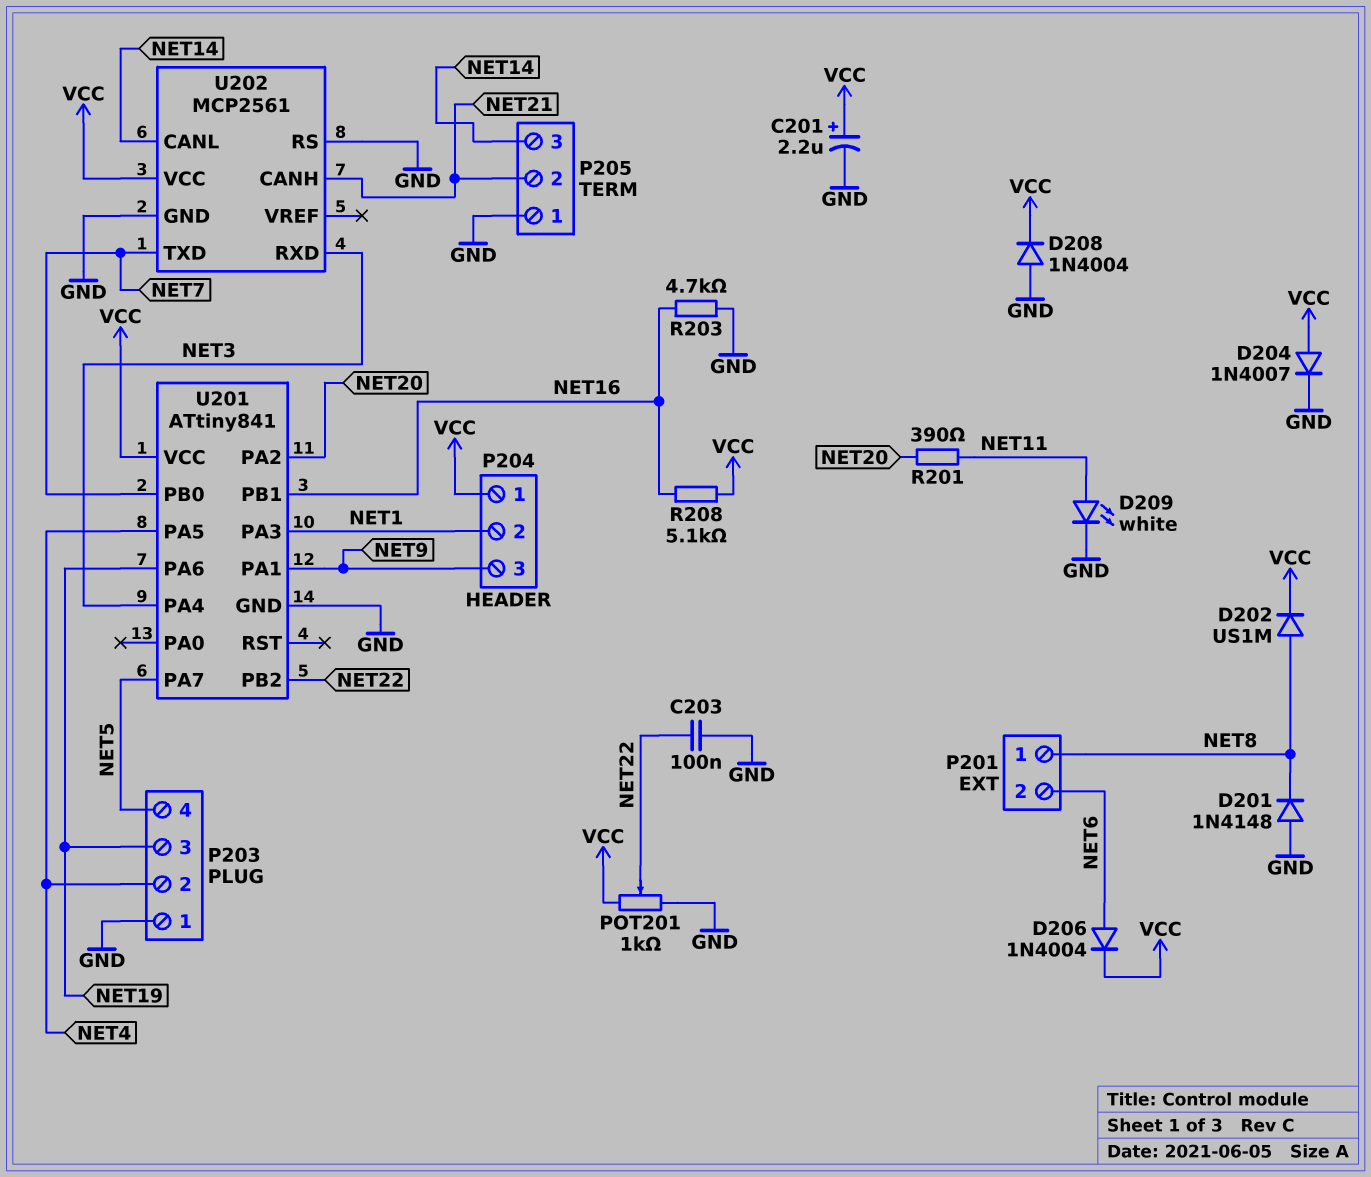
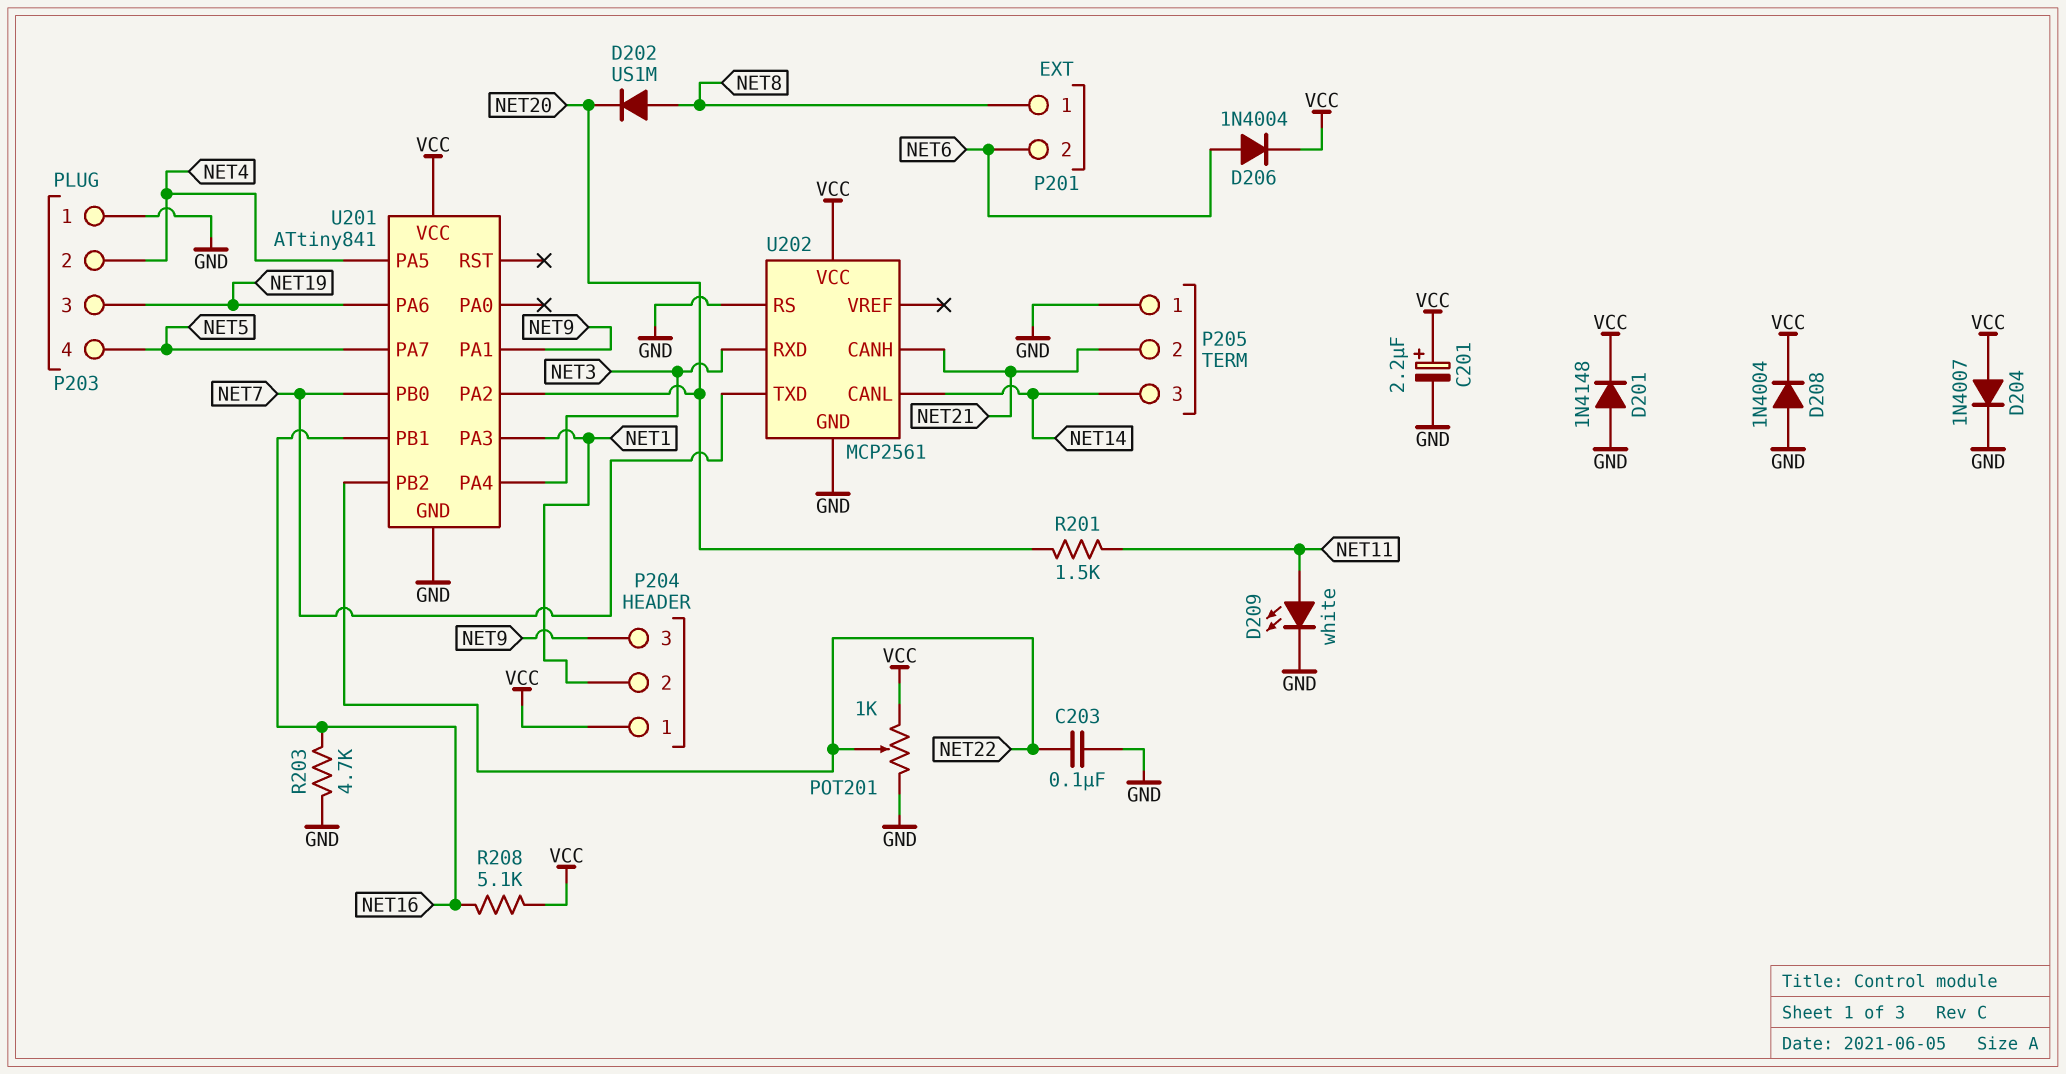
D201: diode 1N4148 (A GND, K NET8) -> diode 1N4148 (A GND, K VCC)
D202: diode US1M (A NET8, K VCC) -> diode US1M (A NET8, K NET20)
R201: 390 (NET11, NET20) -> 1.5k (NET11, NET20)

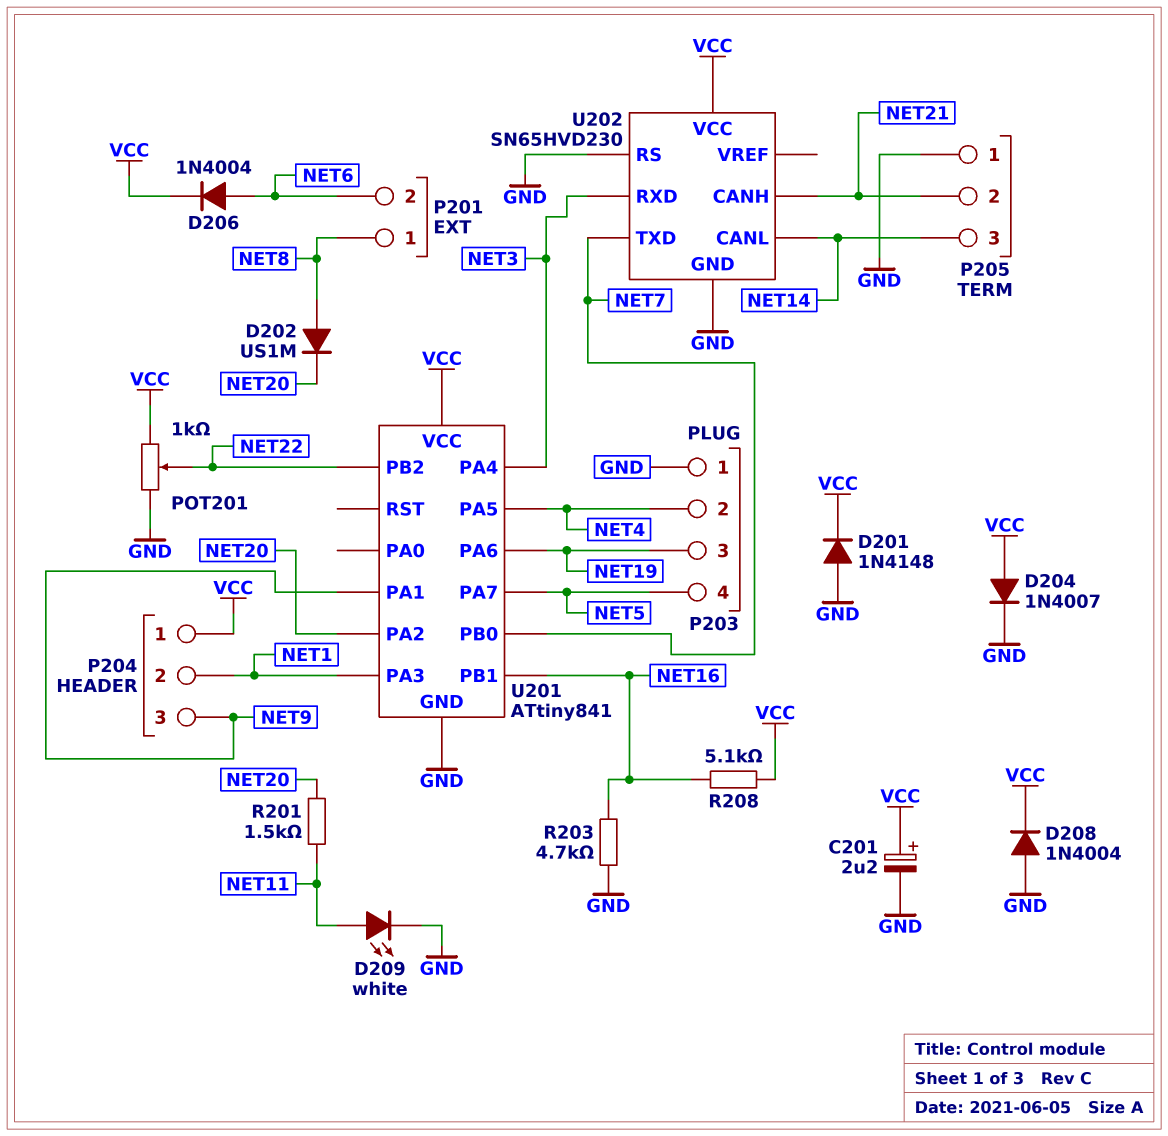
C203: 100nF (GND, NET22) -> none
U202: MCP2561 -> SN65HVD230

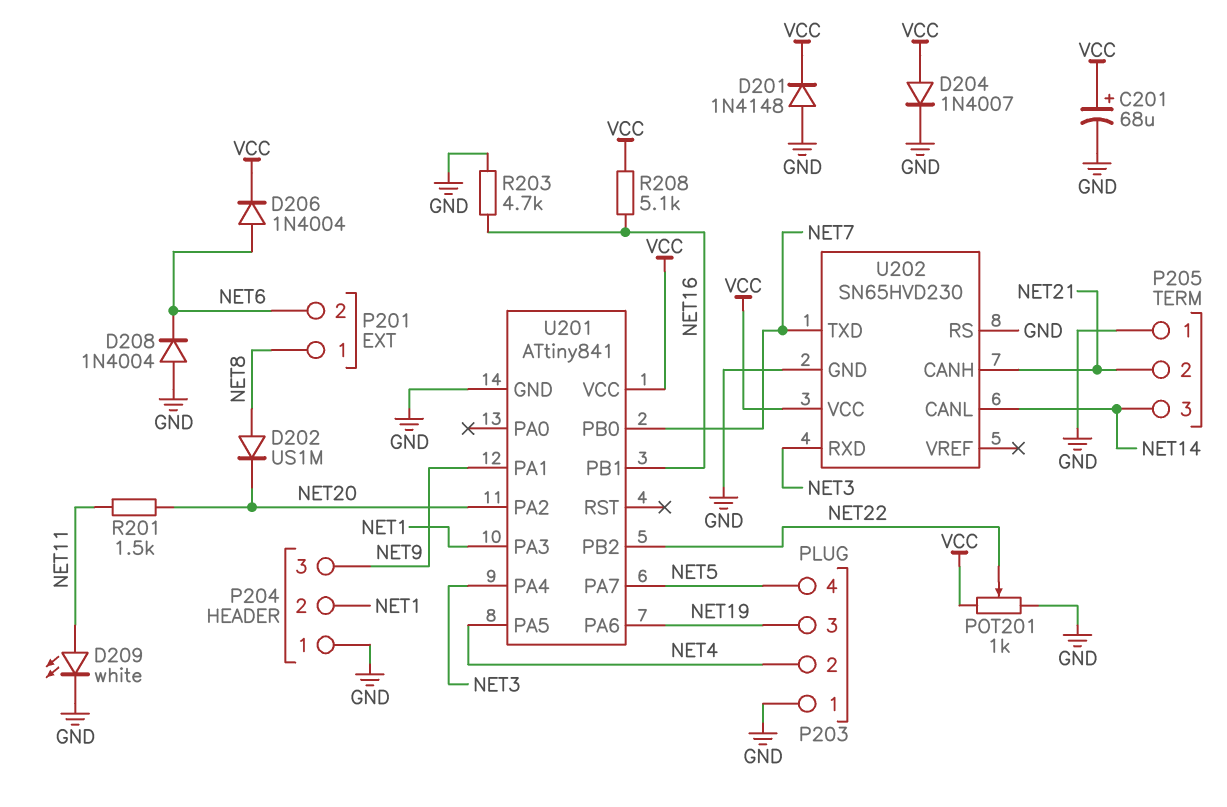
C201: 2.2uF (plus VCC, minus GND) -> 68uF (plus VCC, minus GND)
D208: diode 1N4004 (A GND, K VCC) -> diode 1N4004 (A GND, K NET6)
P204 pin 1: VCC -> GND

